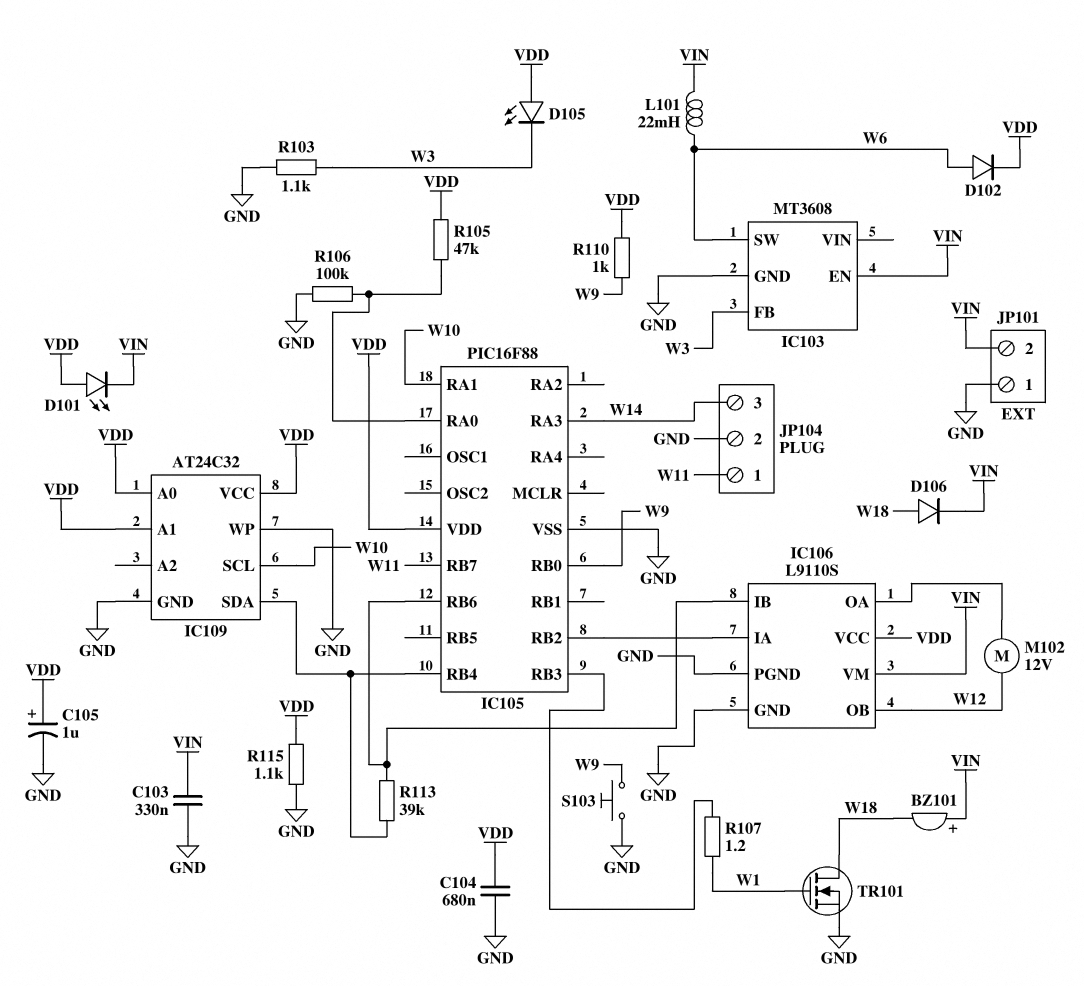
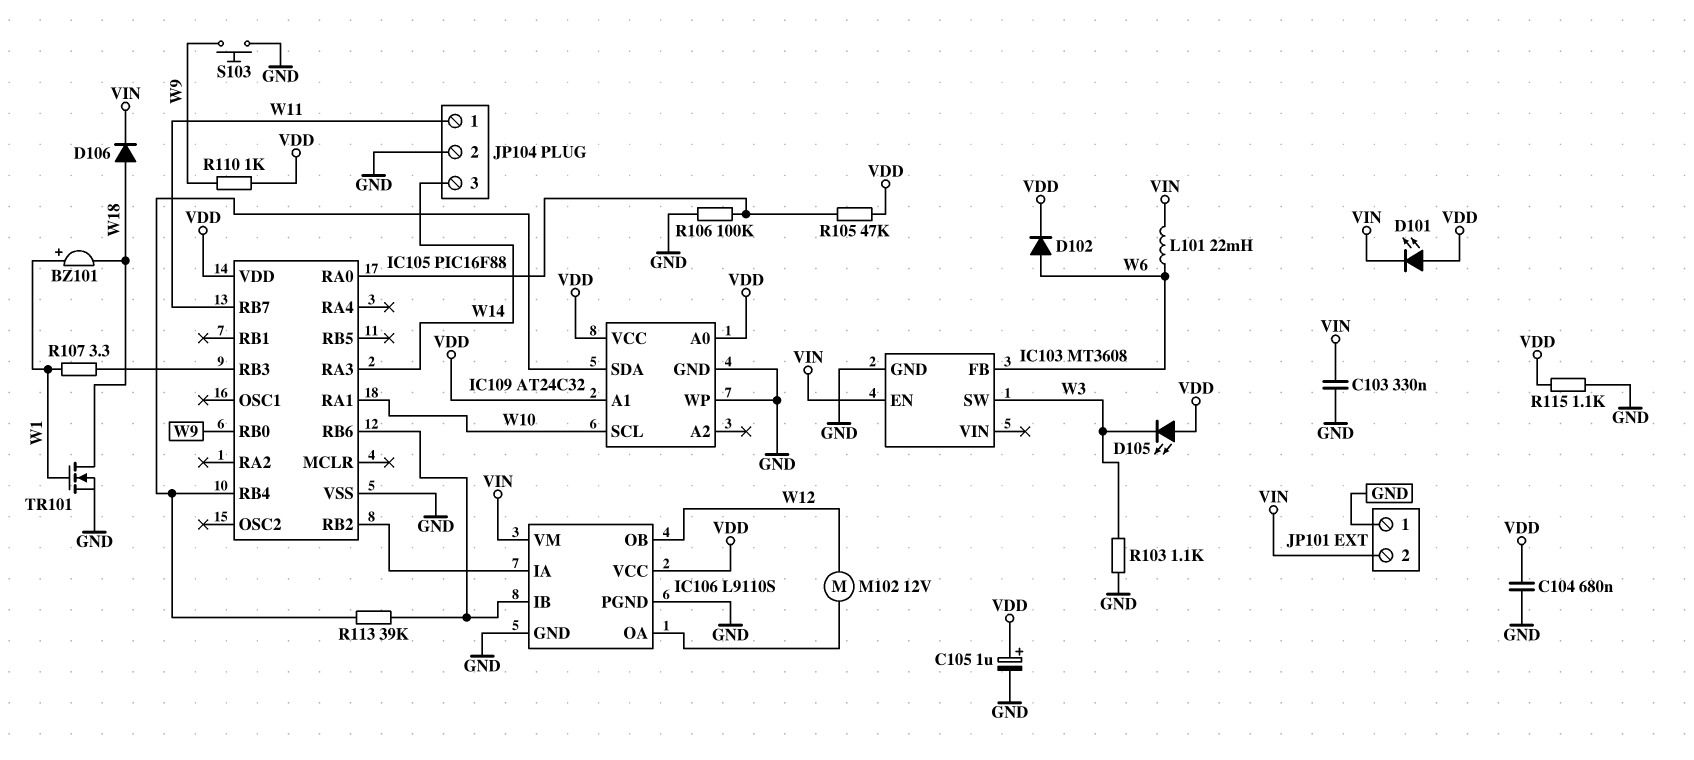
BZ101: buzzer (plus VIN, minus W18) -> buzzer (plus W1, minus W18)
IC103 pin FB: W3 -> W6
IC103 pin SW: W6 -> W3
R107: 1.2 (IC105/RB3, W1) -> 3.3 (IC105/RB3, W1)

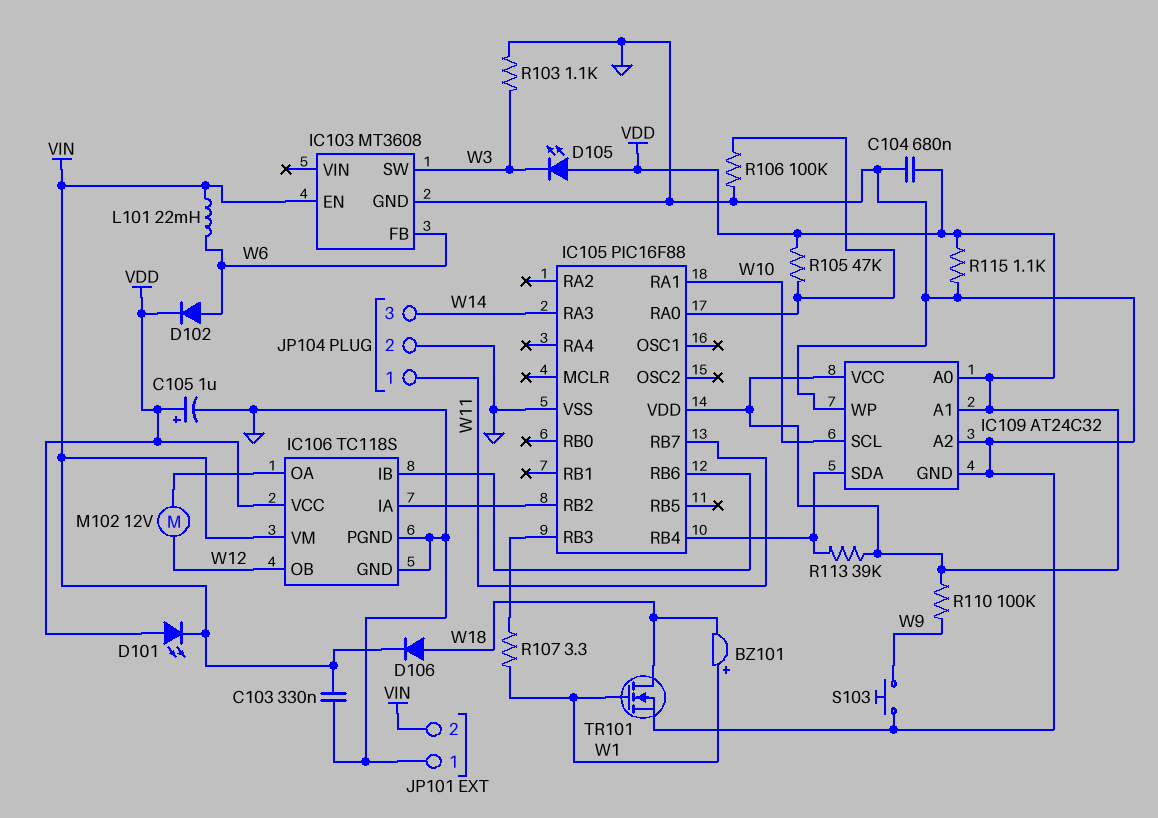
IC105 pin RB0: W9 -> none
IC106: L9110S -> TC118S
IC109 pin A2: none -> GND
R110: 1k (VDD, W9) -> 100k (VDD, W9)
R113: 39k (IC105/RB4, IC105/RB6) -> 39k (IC105/RB4, VDD)

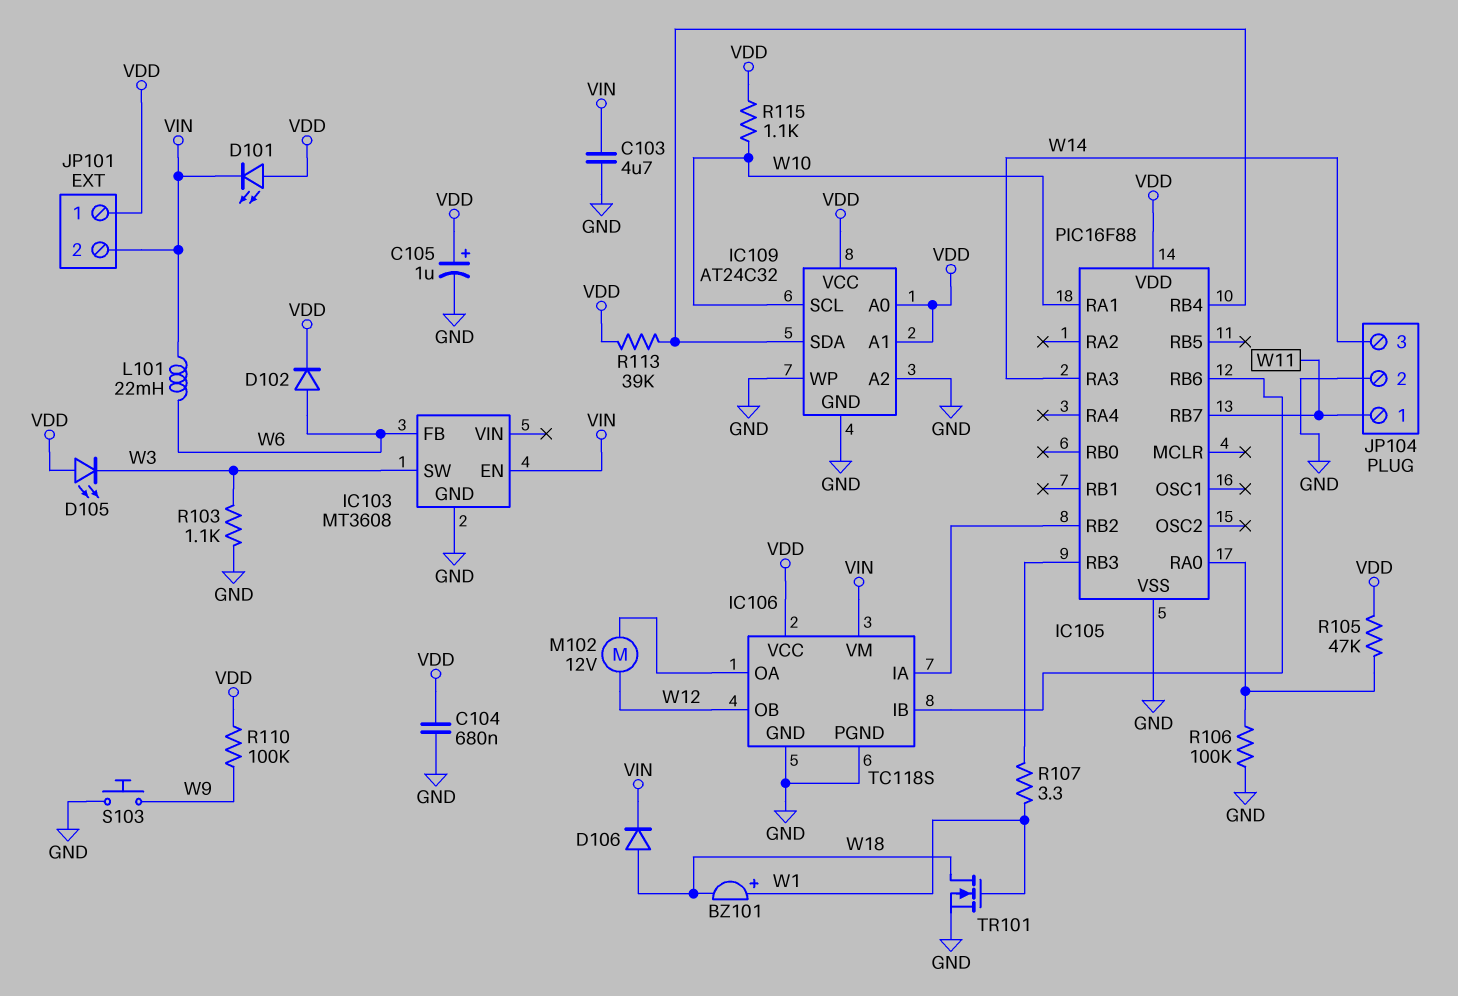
C103: 330nF (GND, VIN) -> 4.7uF (GND, VIN)
JP101 pin 1: GND -> VDD
R115: 1.1k (GND, VDD) -> 1.1k (VDD, W10)

